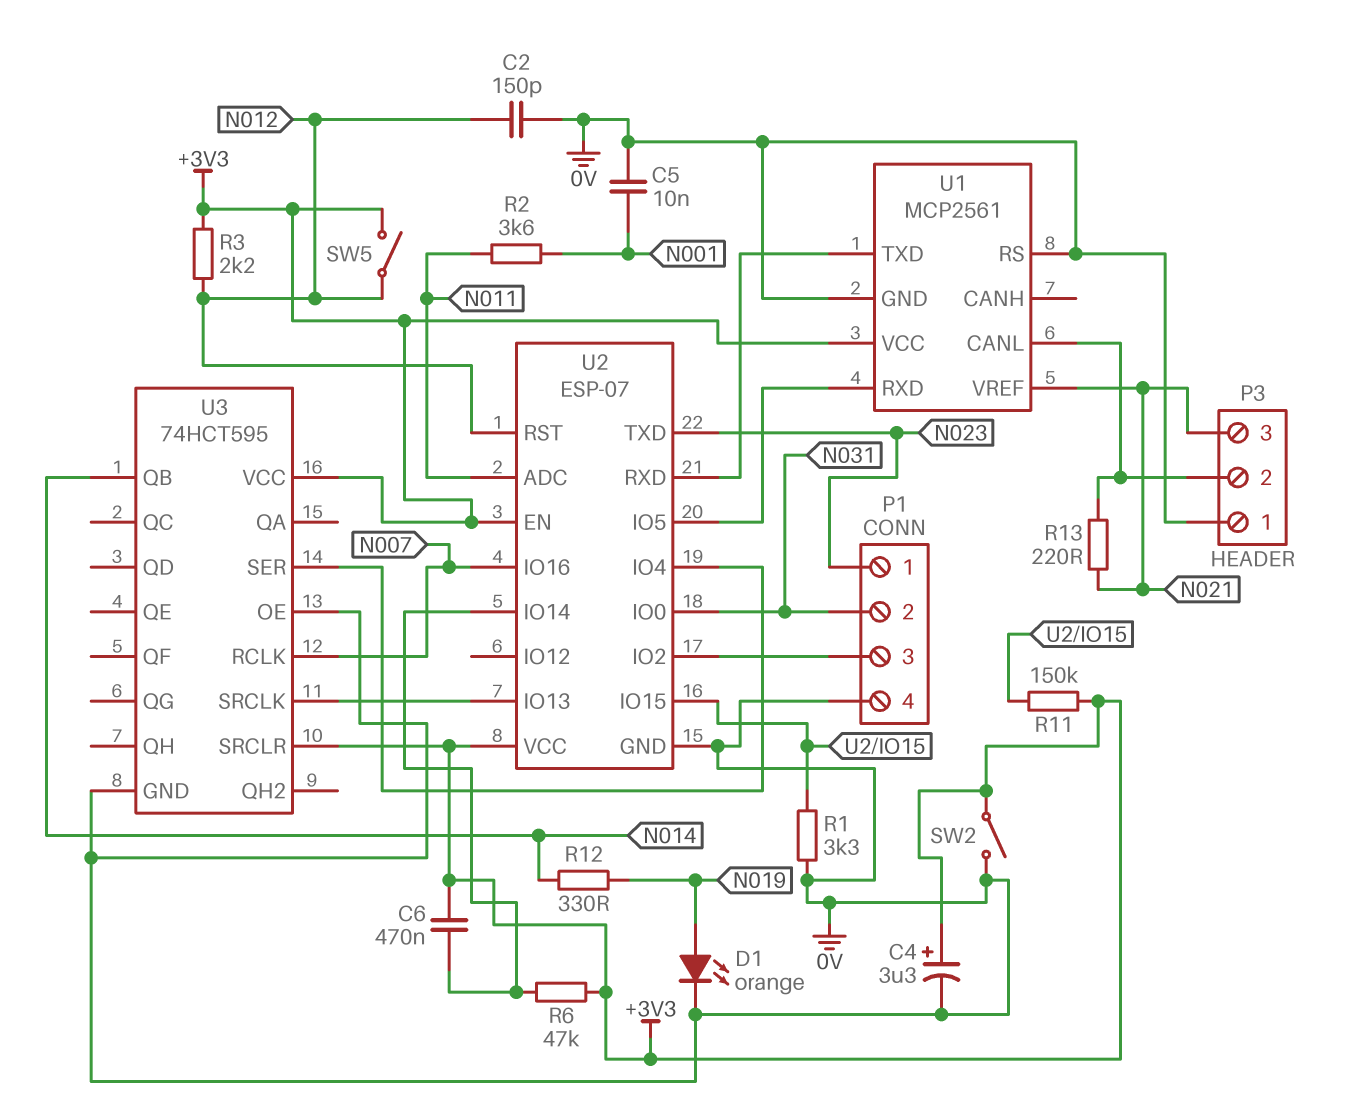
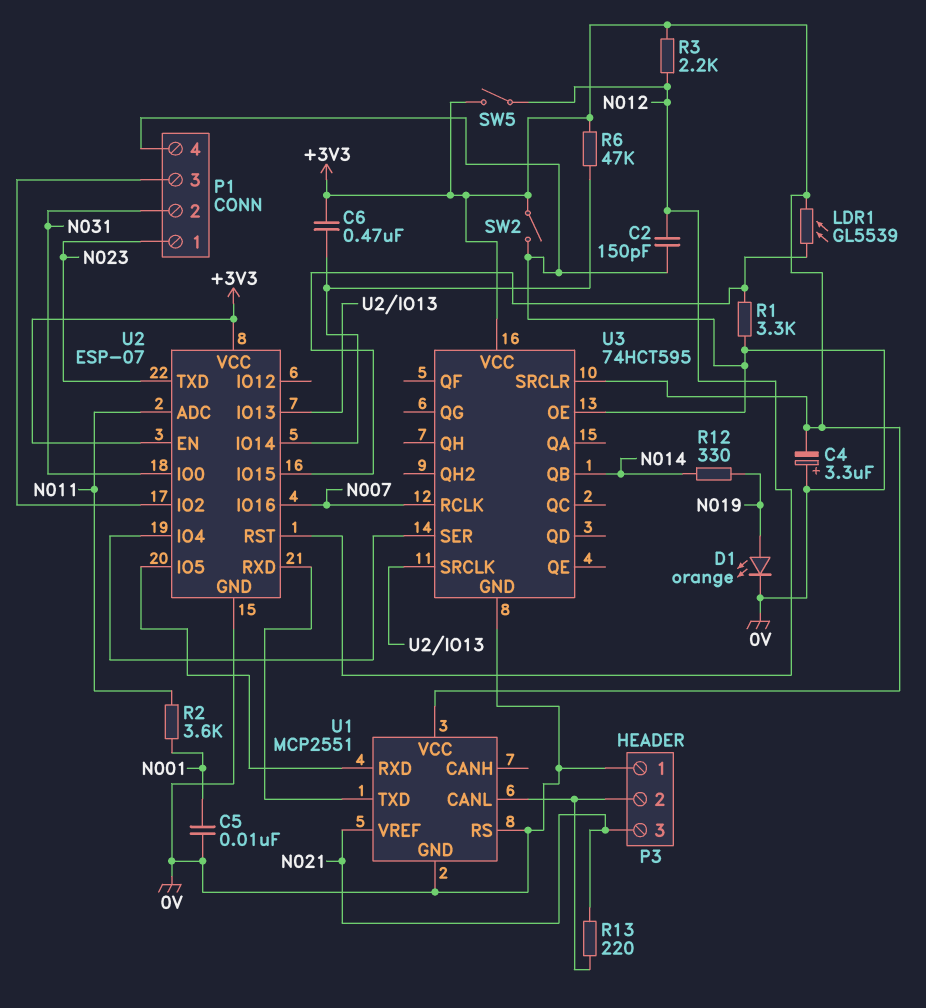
C4: 3.3uF (plus +3V3, minus 0V) -> 3.3uF (plus 0V, minus +3V3)
LDR1: none -> GL5539 (+3V3, U2/IO15)
R11: 150k (+3V3, U2/IO15) -> none
U1: MCP2561 -> MCP2551

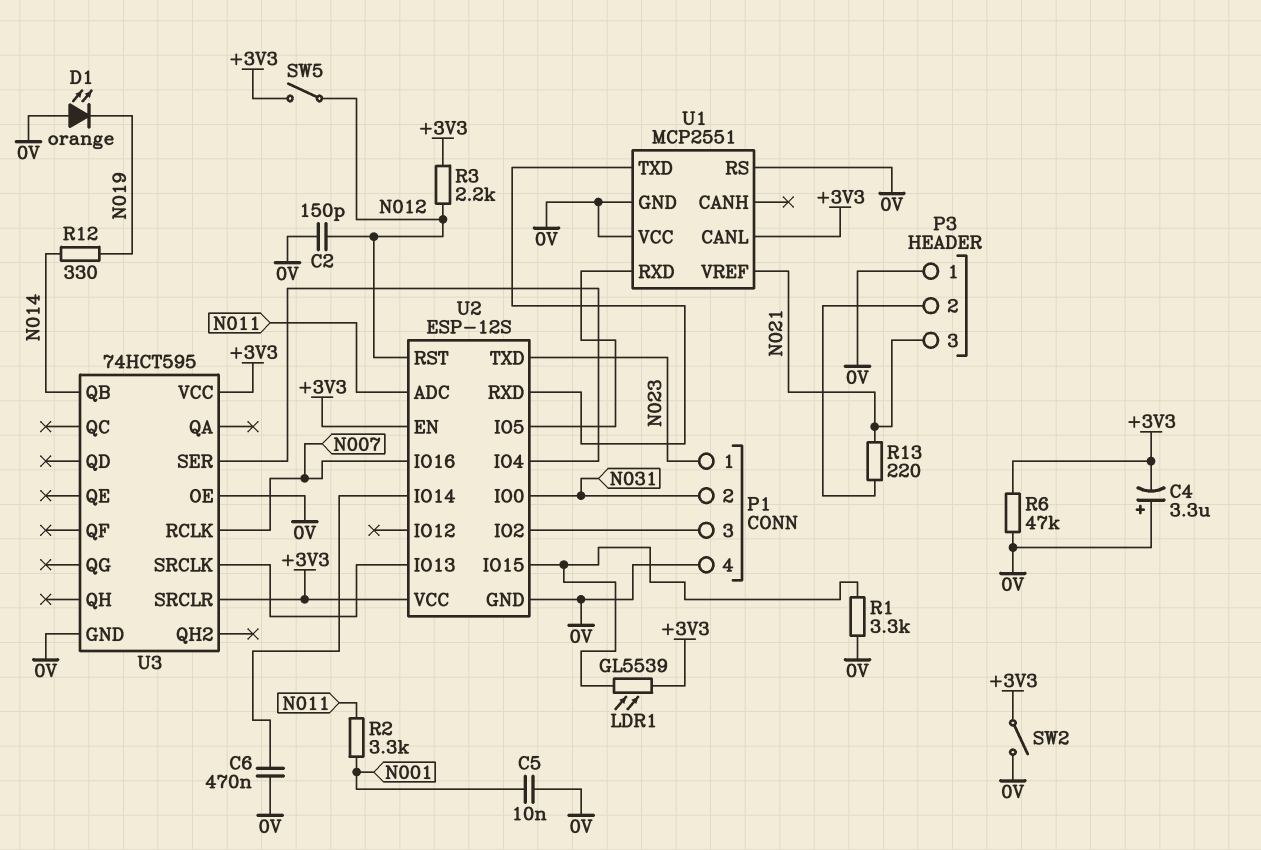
C6: 470nF (+3V3, U2/IO14) -> 470nF (0V, U2/IO14)
D1: LED orange (A N019, K 0V) -> LED orange (A 0V, K N019)
R2: 3.6k (N001, N011) -> 3.3k (N001, N011)
R6: 47k (+3V3, U2/IO14) -> 47k (+3V3, 0V)
U1 pin CANL: P3/2 -> +3V3
U1 pin VCC: +3V3 -> 0V
U2: ESP-07 -> ESP-12S

